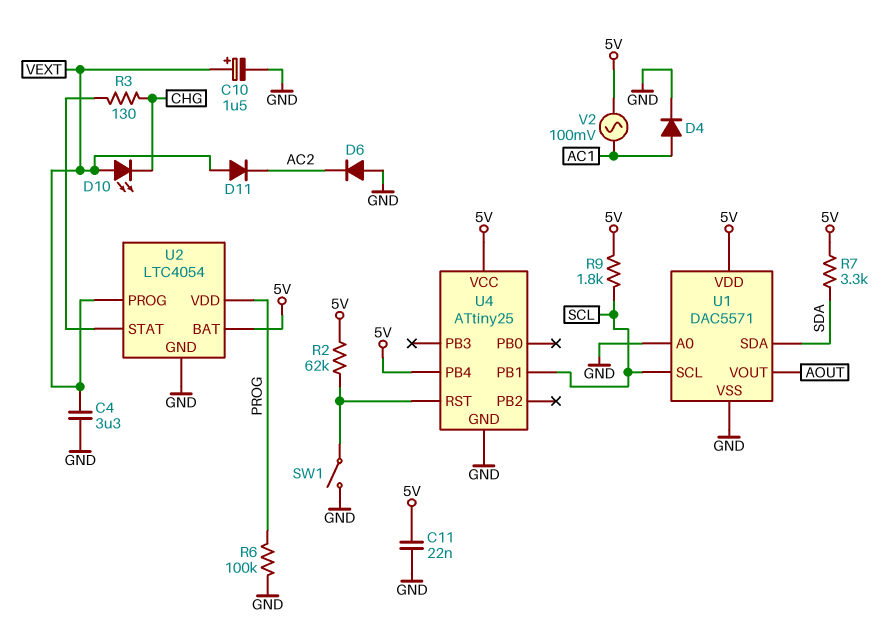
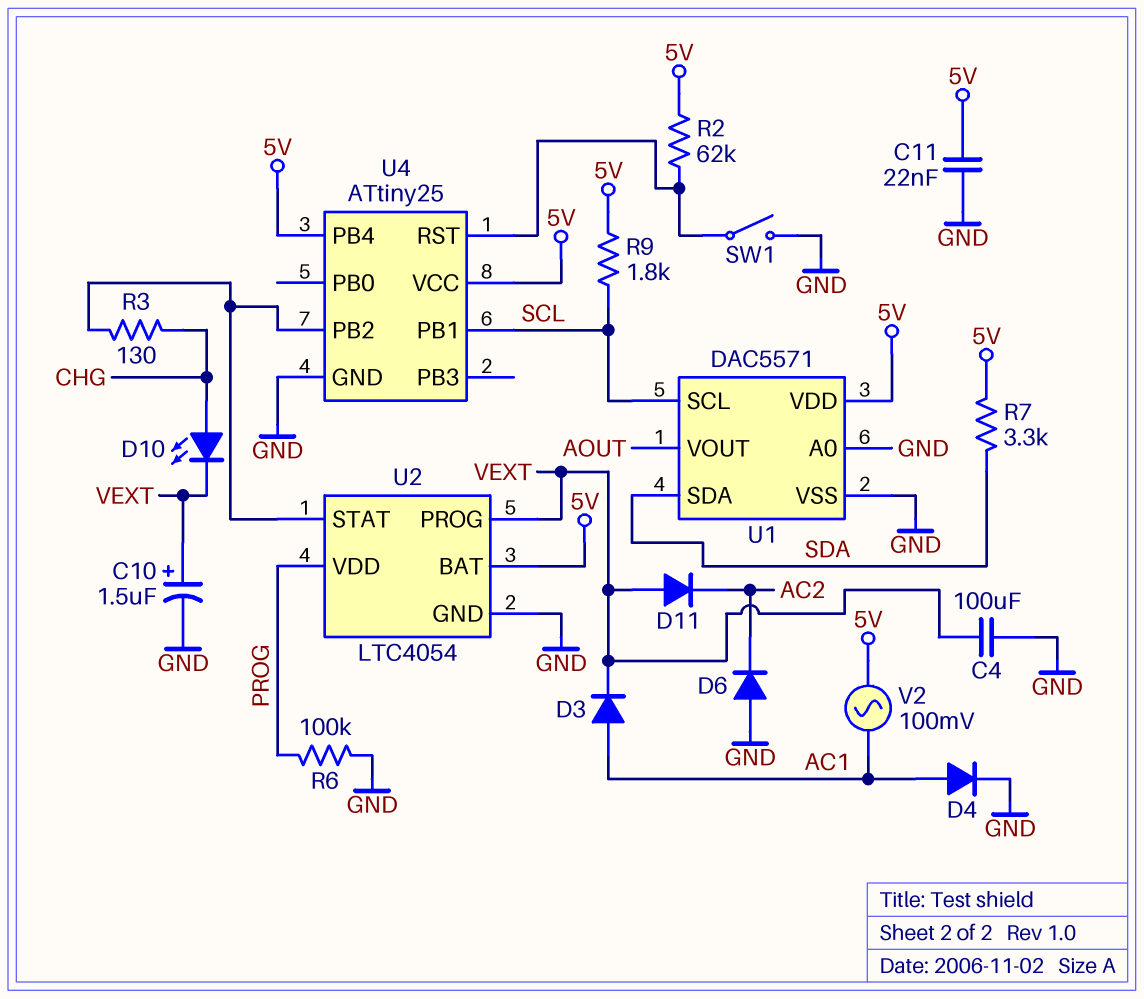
C4: 3.3uF (GND, VEXT) -> 100uF (GND, VEXT)
D3: none -> diode (A AC1, K VEXT)
D10: LED (A VEXT, K CHG) -> LED (A CHG, K VEXT)
U4 pin PB2: none -> U2/STAT

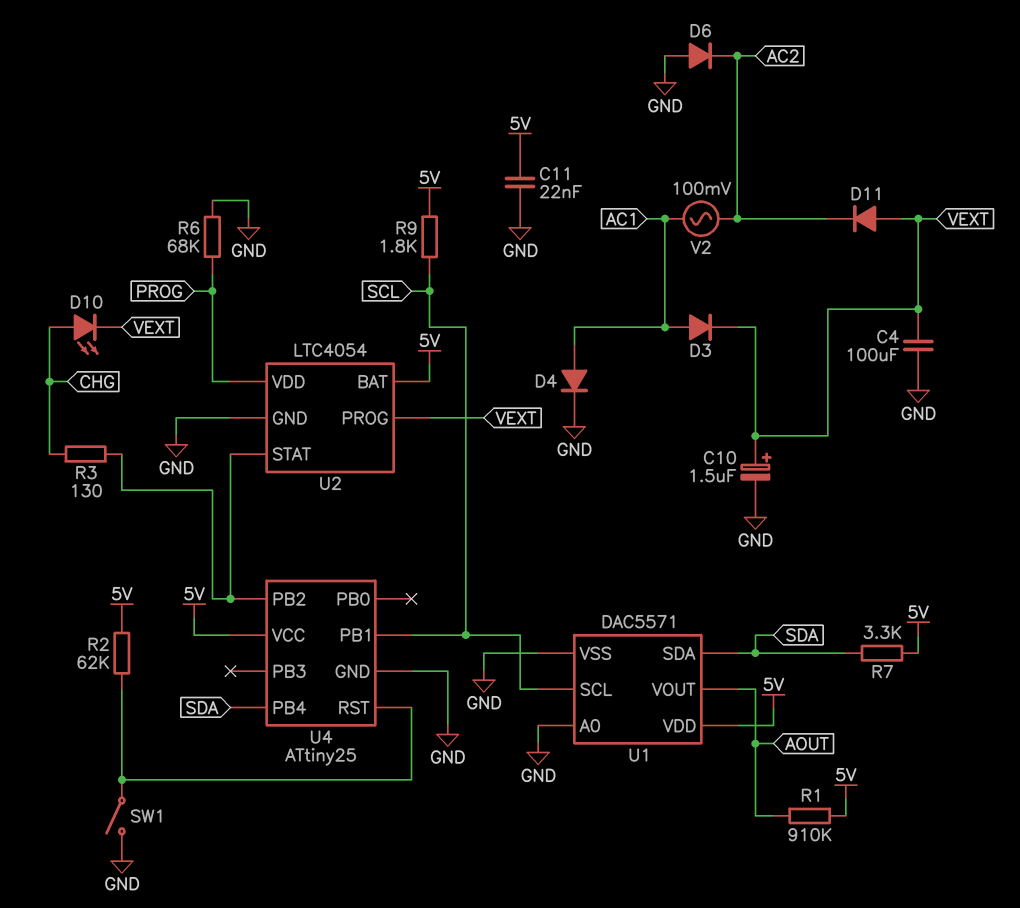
R1: none -> 910k (5V, AOUT)
R6: 100k (GND, PROG) -> 68k (GND, PROG)
U4 pin PB4: 5V -> SDA
V2: AC 100mV (5V, AC1) -> AC 100mV (AC1, AC2)

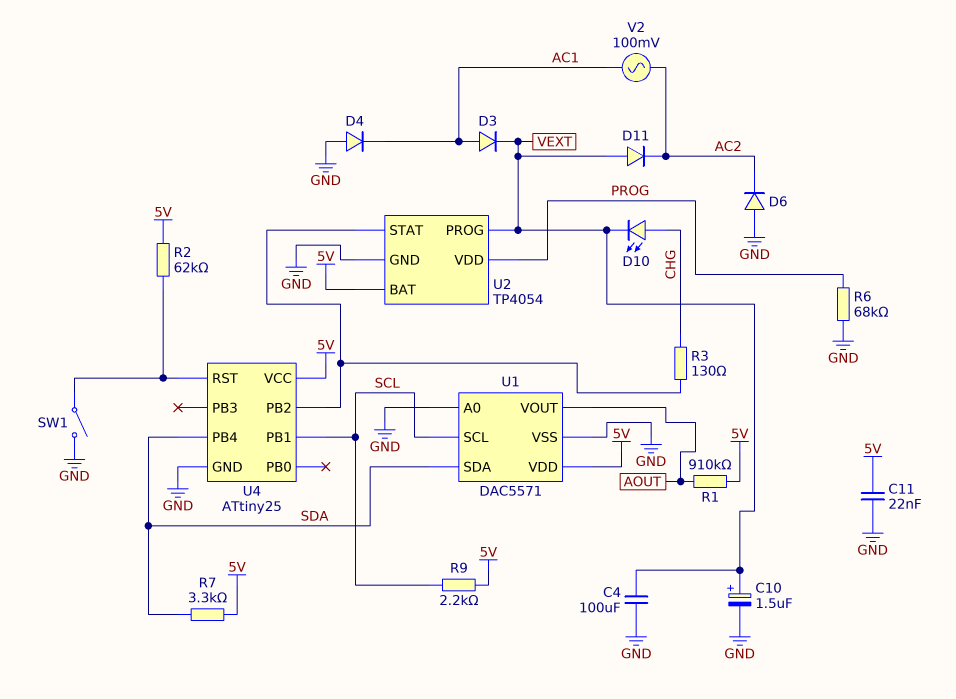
D4: diode (A AC1, K GND) -> diode (A GND, K AC1)
R9: 1.8k (5V, SCL) -> 2.2k (5V, SCL)
U2: LTC4054 -> TP4054

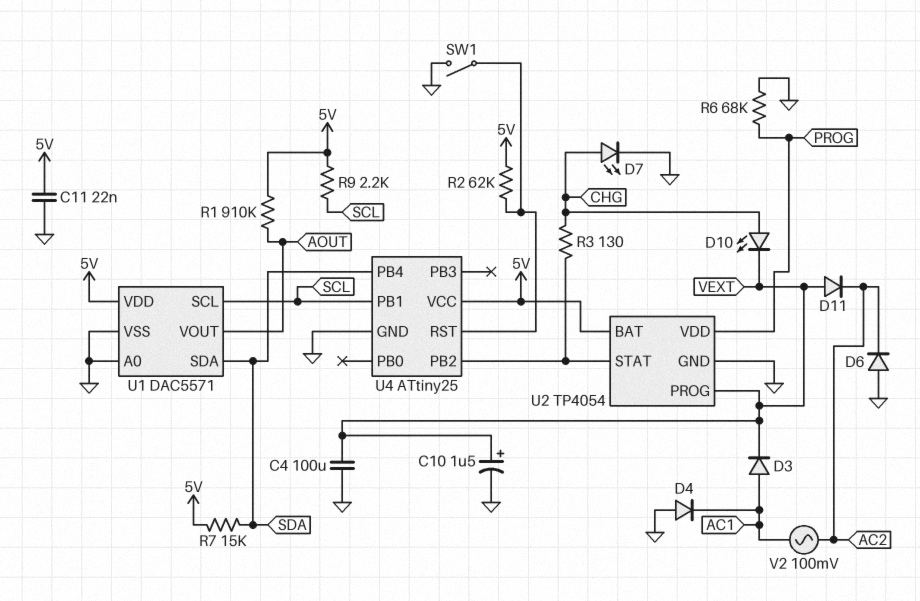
D7: none -> LED (A CHG, K GND)
R7: 3.3k (5V, SDA) -> 15k (5V, SDA)

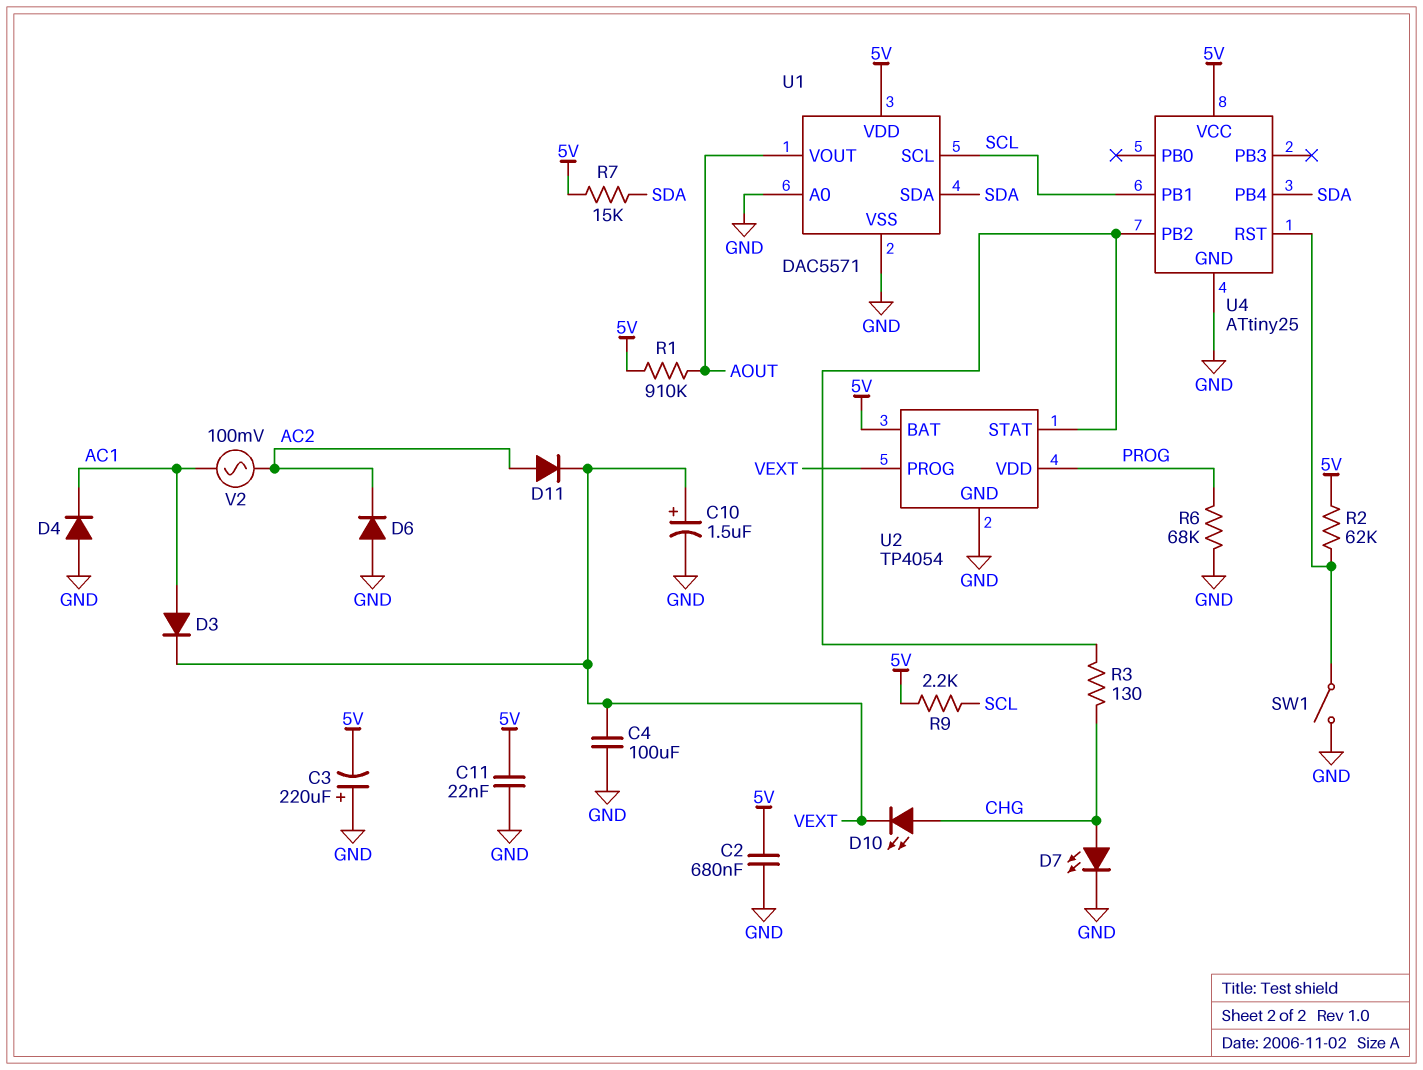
C2: none -> 680nF (5V, GND)
C3: none -> 220uF (plus GND, minus 5V)
D11: diode (A VEXT, K AC2) -> diode (A AC2, K VEXT)

